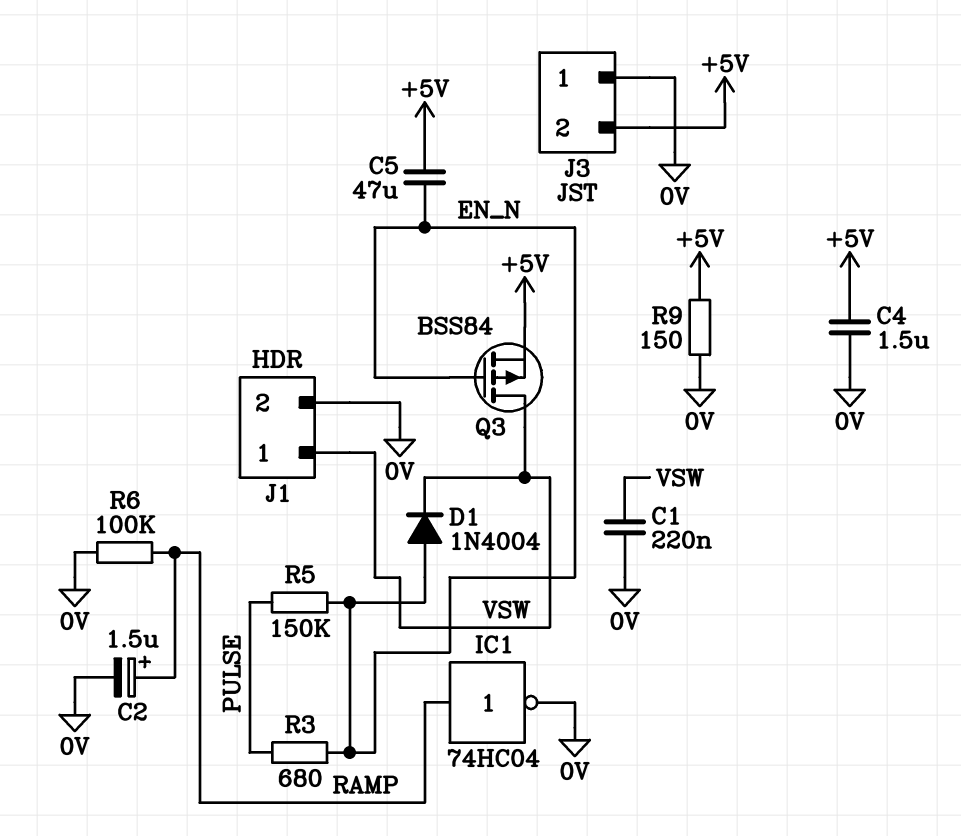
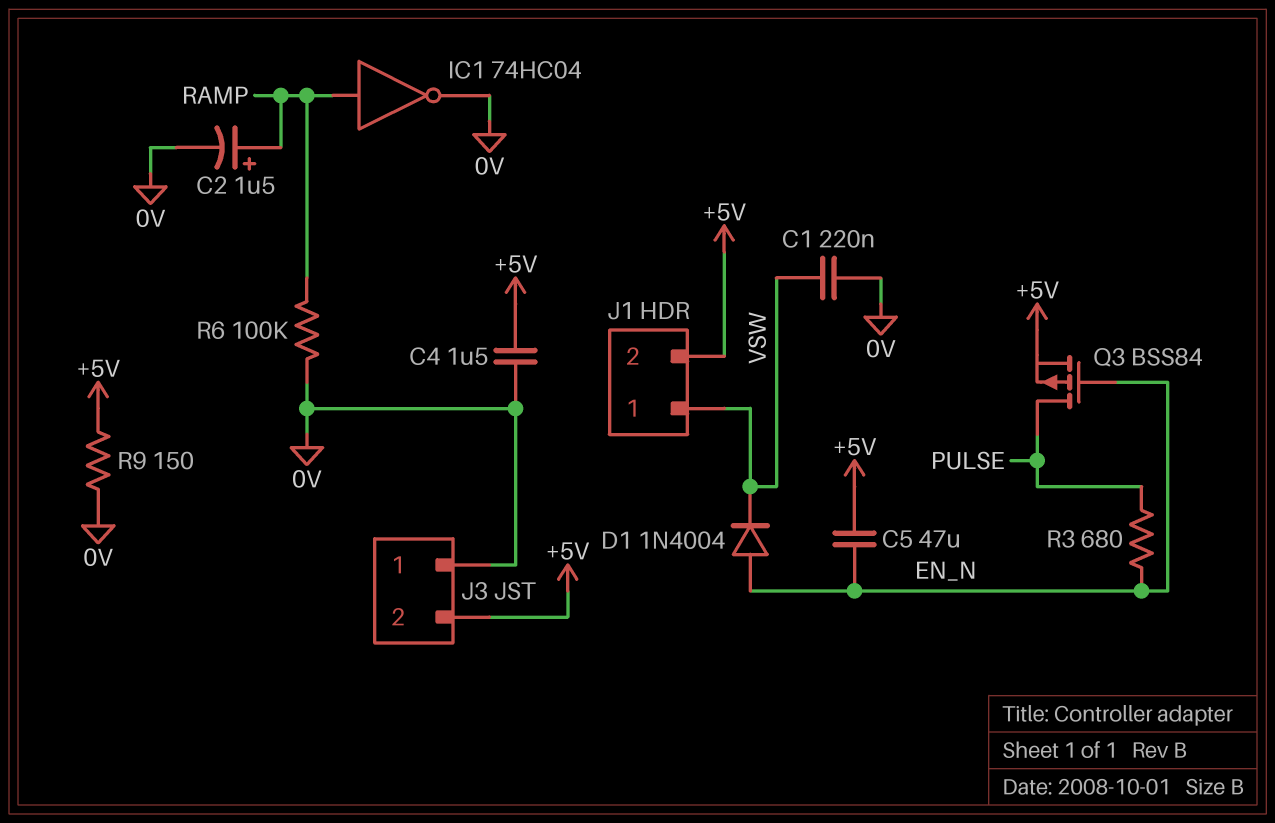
J1 pin 2: 0V -> +5V
Q3: PMOS BSS84 (G EN_N, D VSW, S +5V) -> PMOS BSS84 (G EN_N, D PULSE, S +5V)
R5: 150k (EN_N, PULSE) -> none

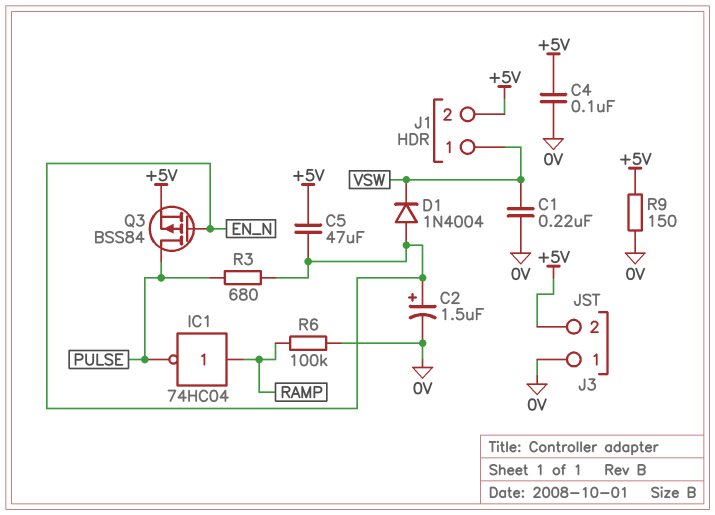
C2: 1.5uF (plus RAMP, minus 0V) -> 1.5uF (plus EN_N, minus 0V)
C4: 1.5uF (+5V, 0V) -> 100nF (+5V, 0V)
IC1: NOT 74HC04 (in RAMP, out 0V) -> NOT 74HC04 (in RAMP, out PULSE)

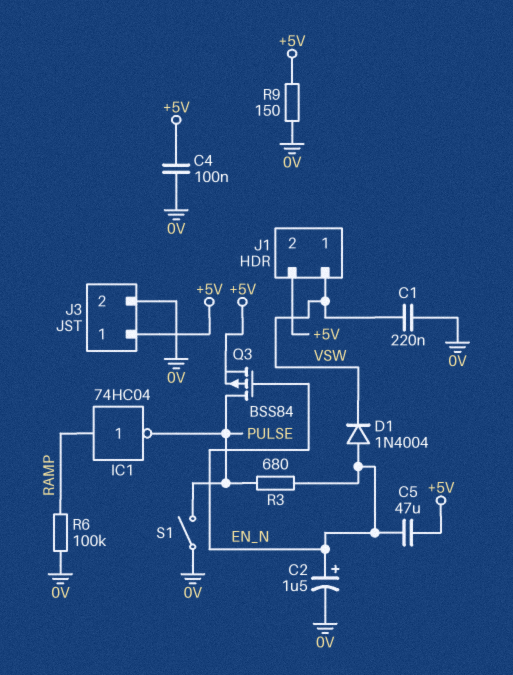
J3 pin 1: 0V -> +5V
J3 pin 2: +5V -> 0V
S1: none -> switch (0V, PULSE)

